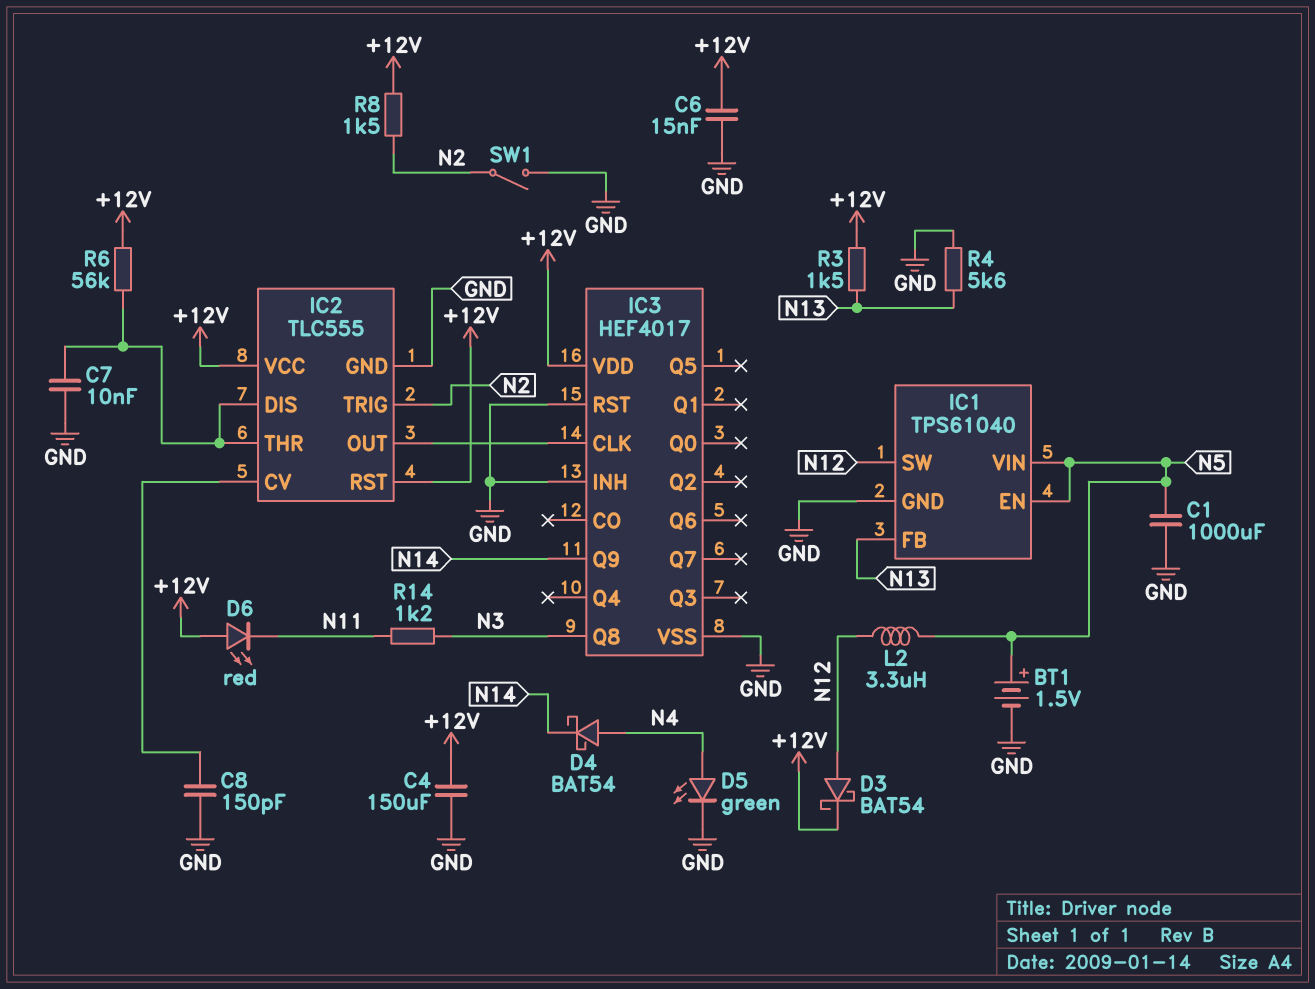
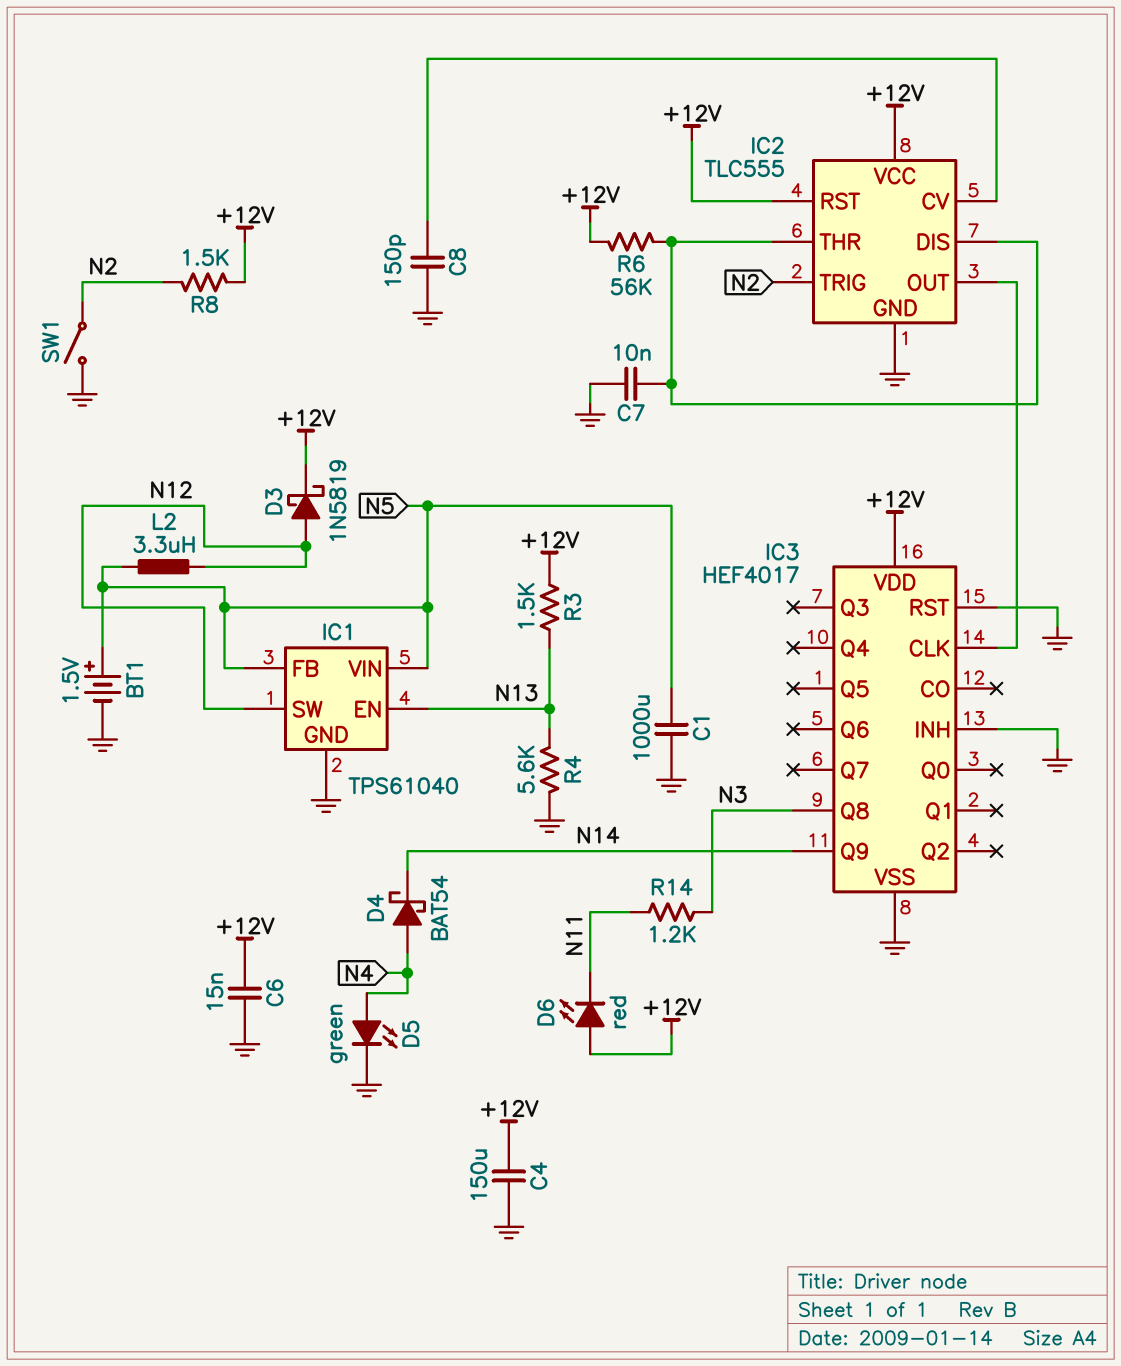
D3: schottky BAT54 (A N12, K +12V) -> schottky 1N5819 (A N12, K +12V)
IC1 pin EN: N5 -> N13
IC1 pin FB: N13 -> N5

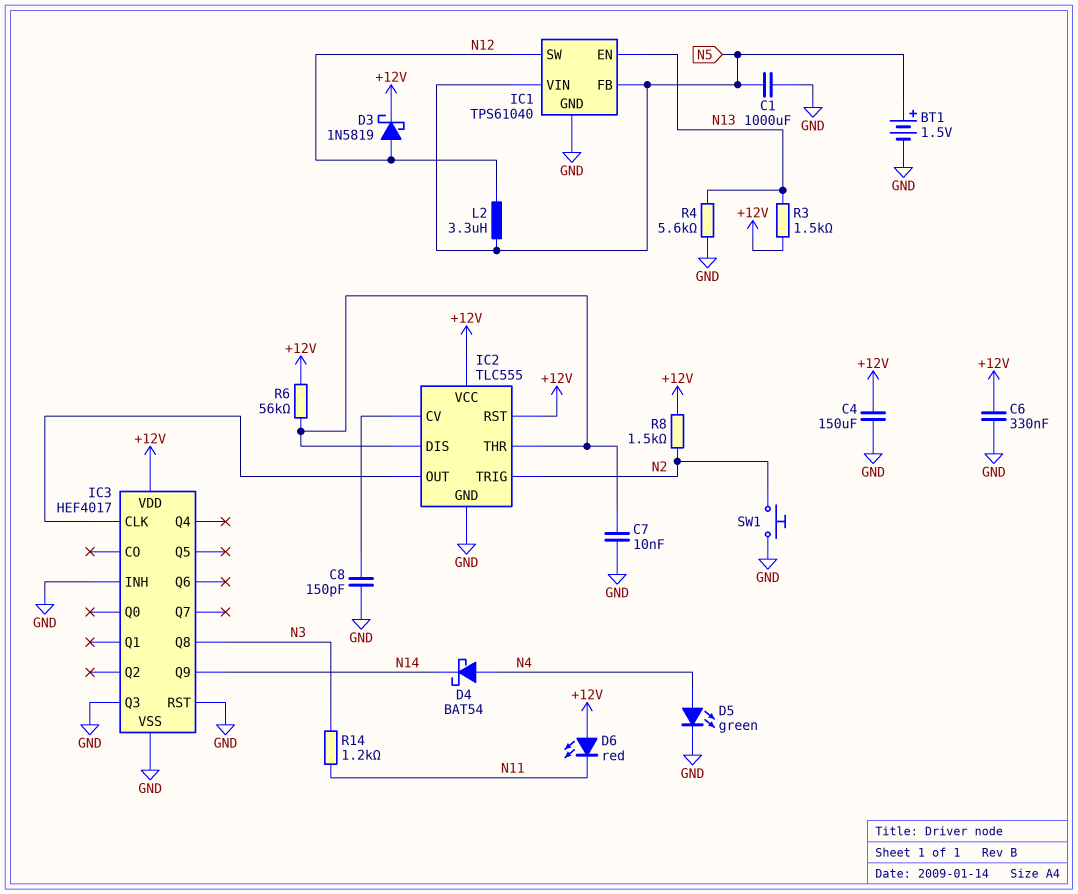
C6: 15nF (+12V, GND) -> 330nF (+12V, GND)
IC3 pin Q3: none -> GND
SW1: switch (GND, N2) -> button (GND, N2)

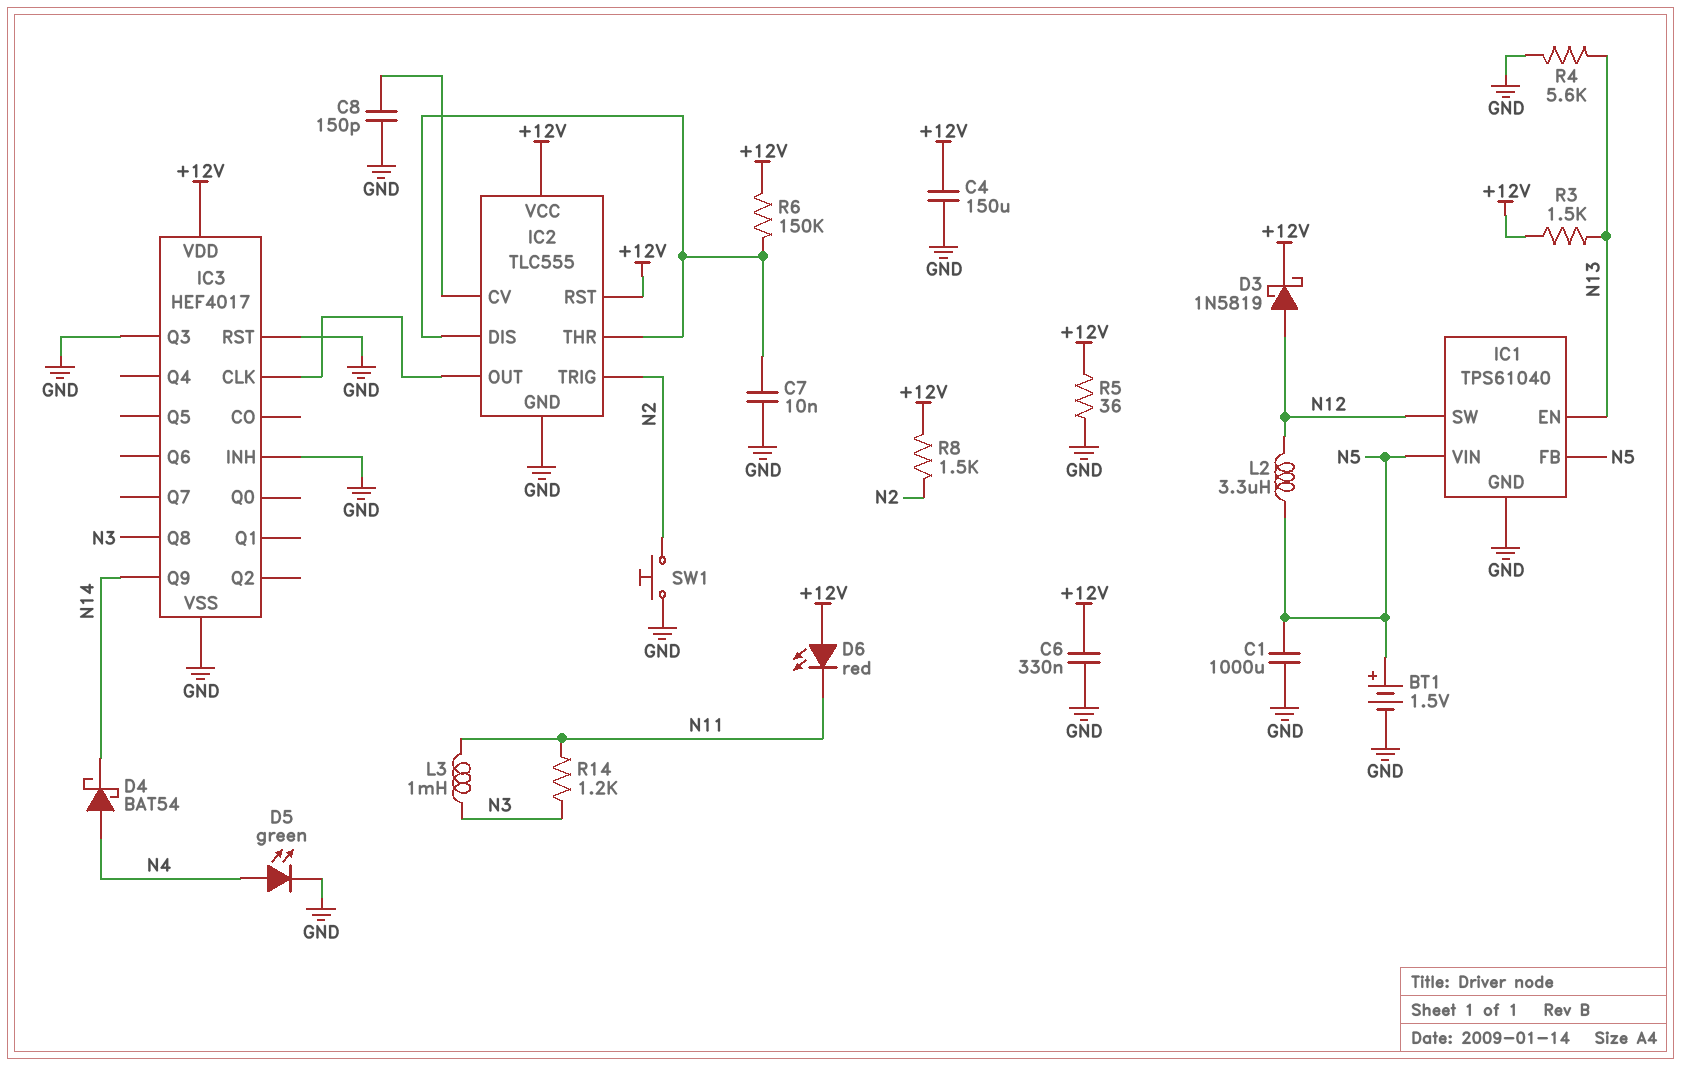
L3: none -> 1mH (N3, N11)
R5: none -> 36 (+12V, GND)
R6: 56k (+12V, IC2/DIS) -> 150k (+12V, IC2/DIS)

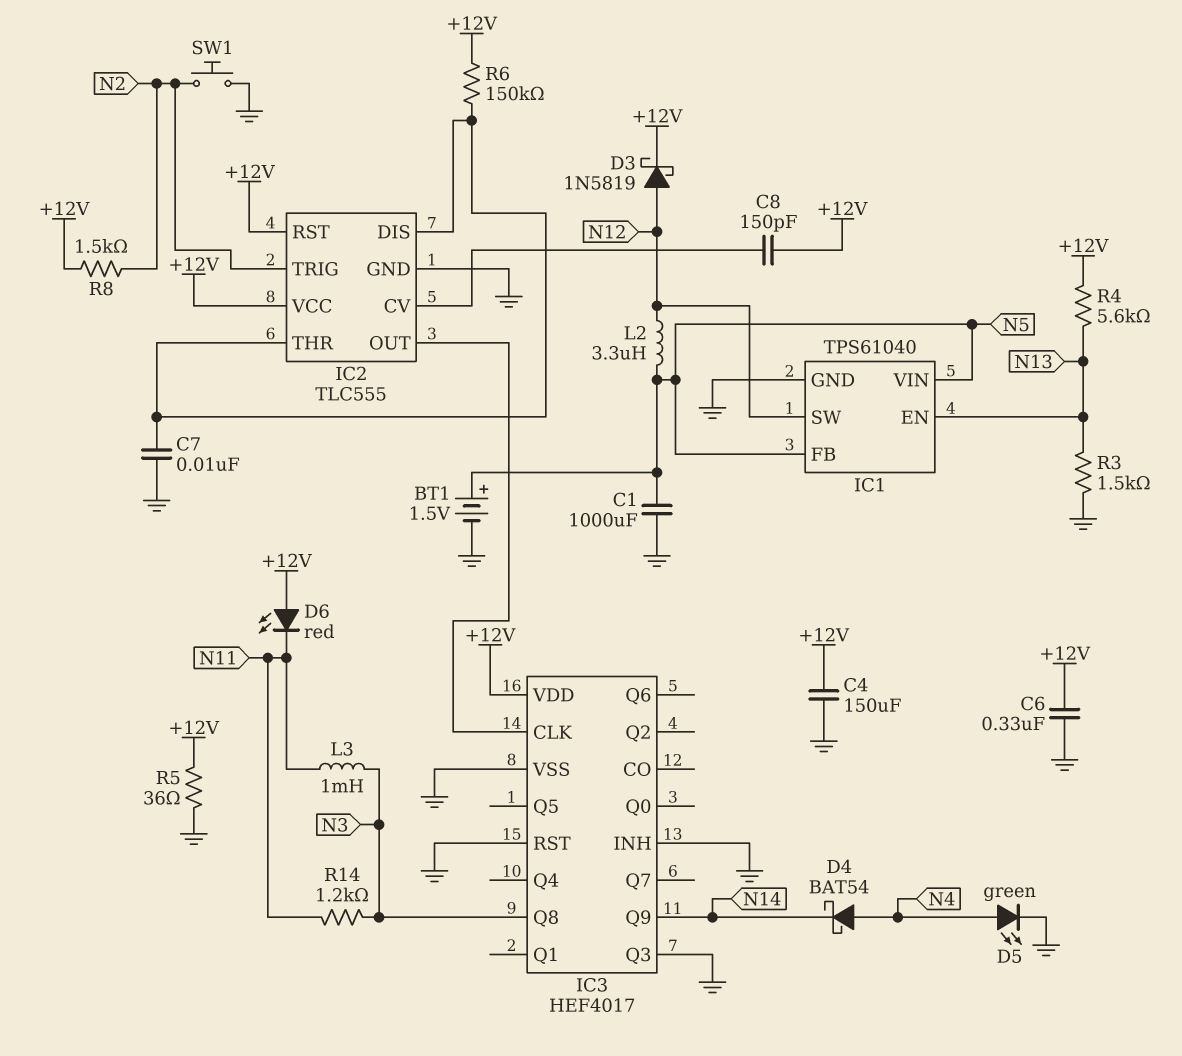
C8: 150pF (GND, IC2/CV) -> 150pF (+12V, IC2/CV)
R3: 1.5k (+12V, N13) -> 1.5k (GND, N13)
R4: 5.6k (GND, N13) -> 5.6k (+12V, N13)

